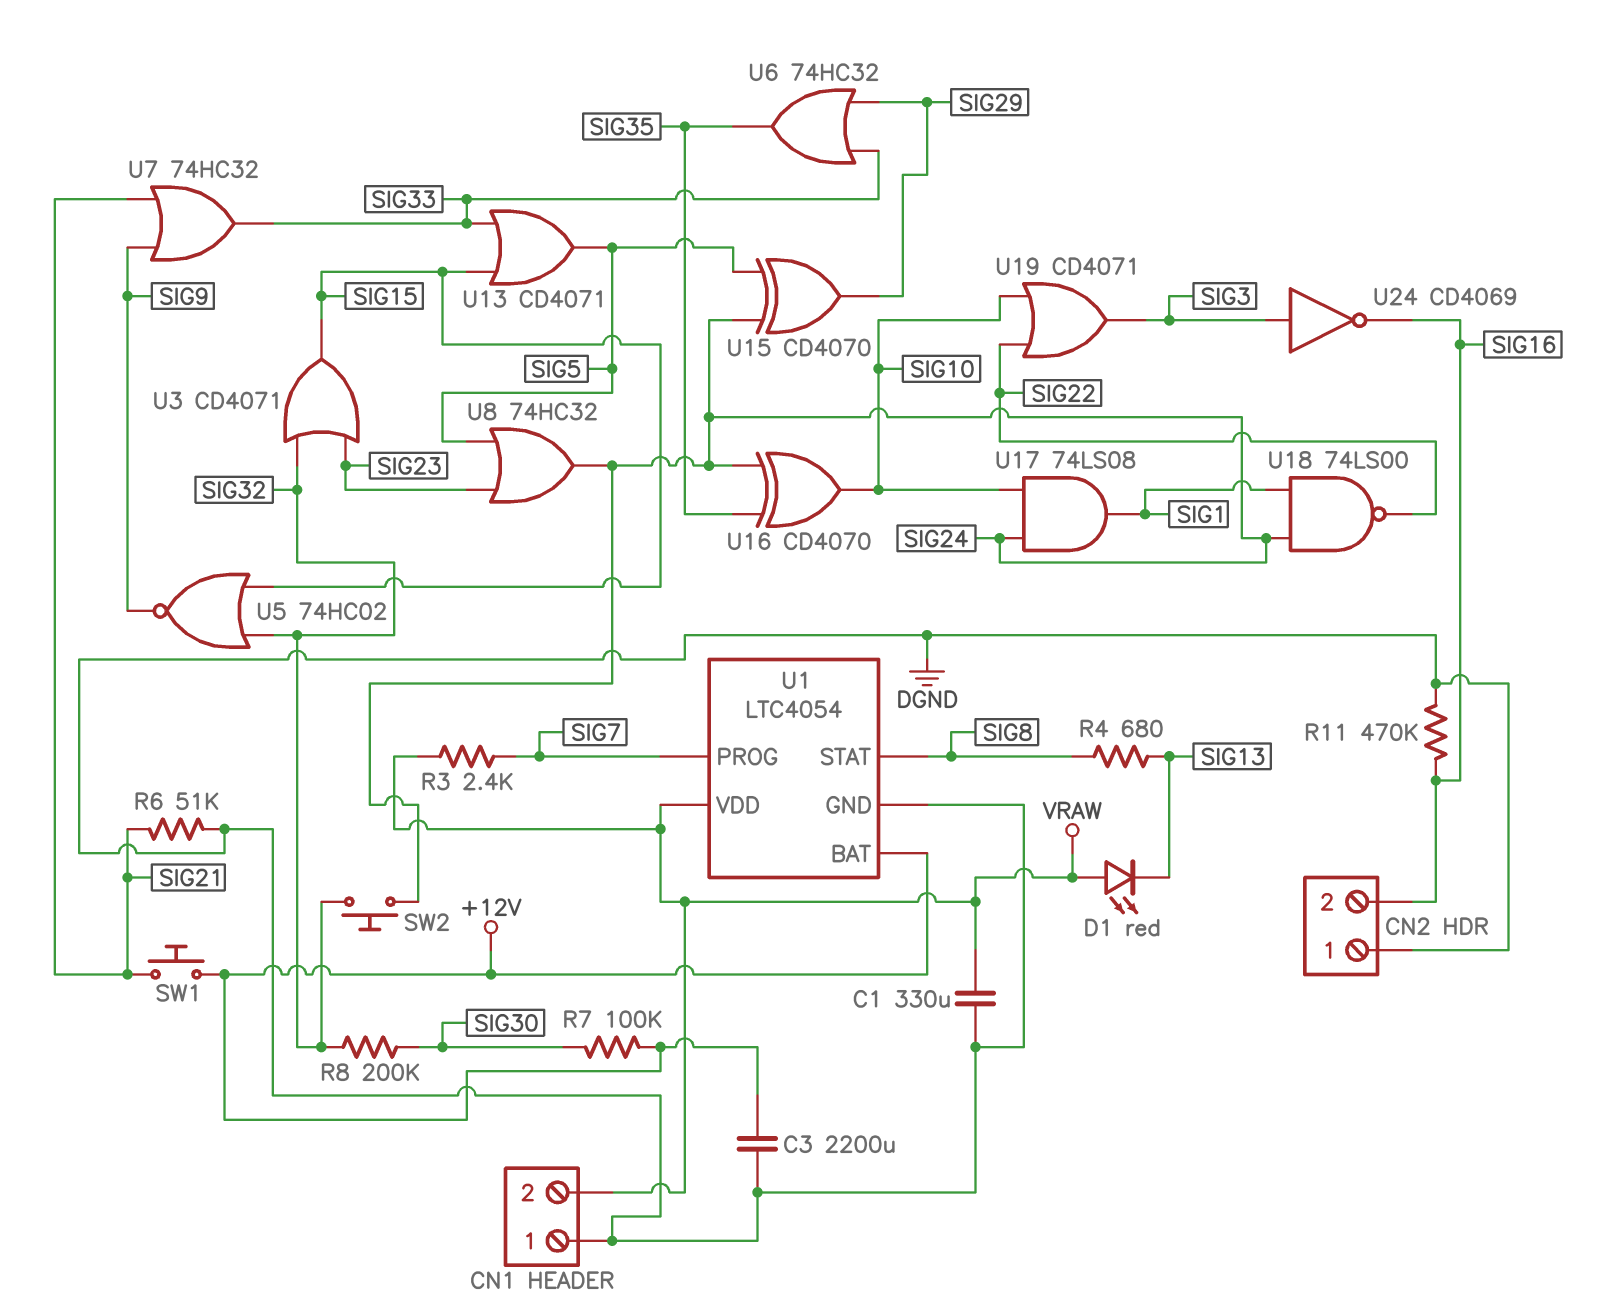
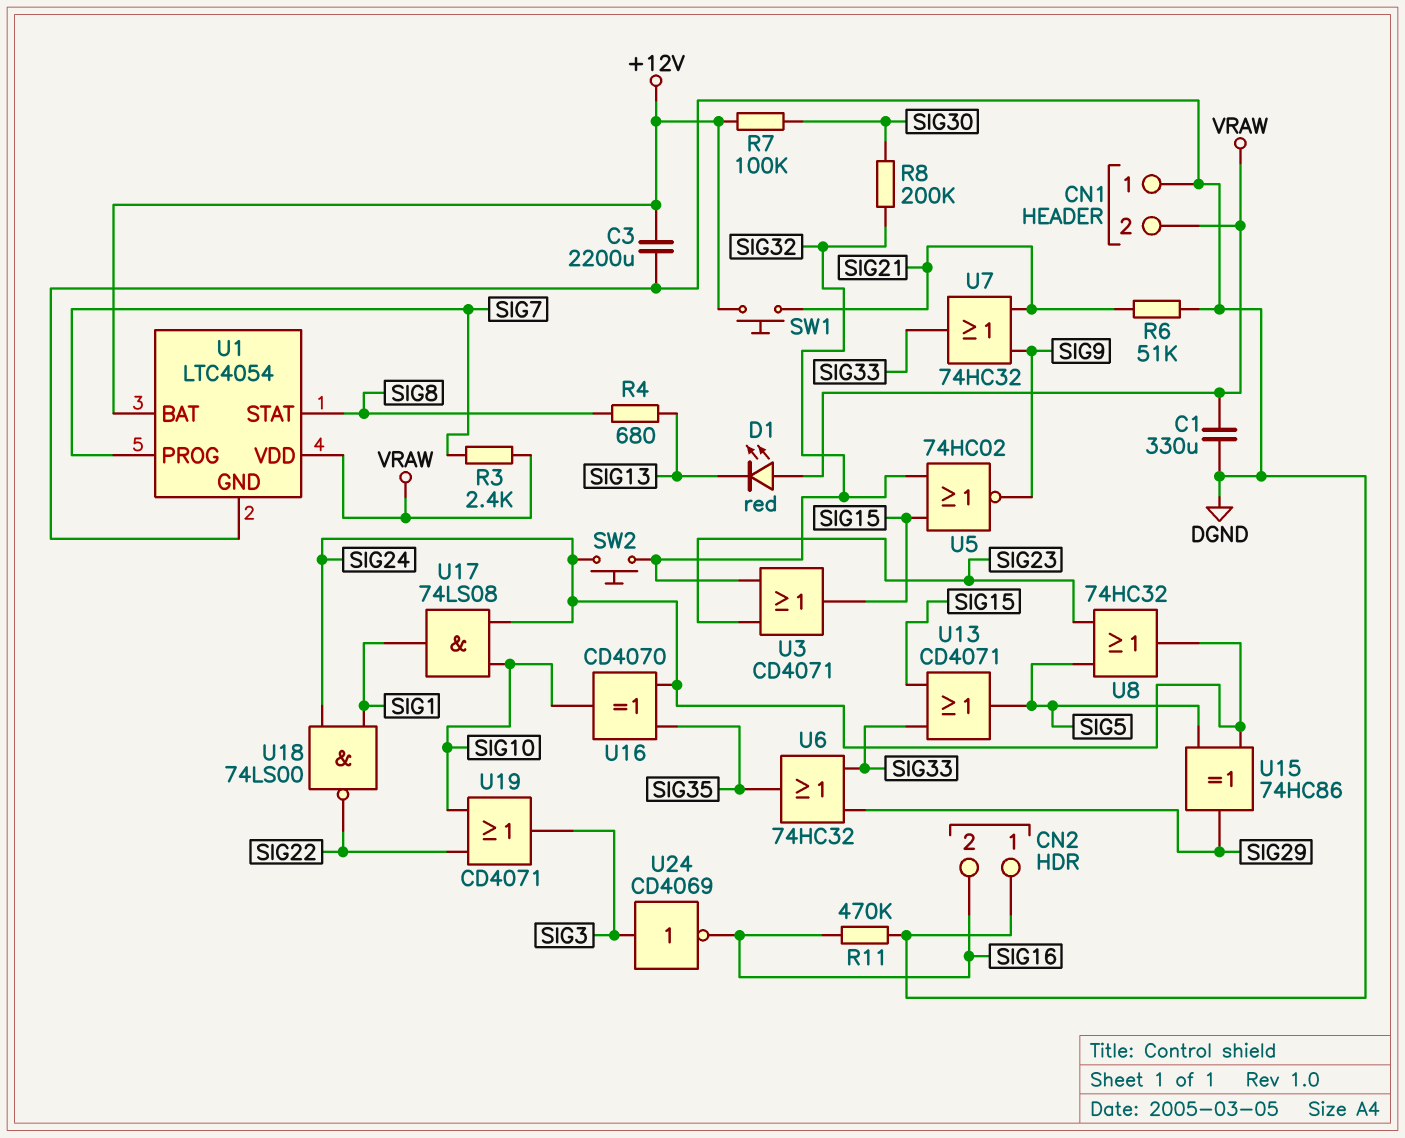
U15: XOR CD4070 (in SIG5, in SIG24, out SIG29) -> XOR 74HC86 (in SIG5, in SIG24, out SIG29)

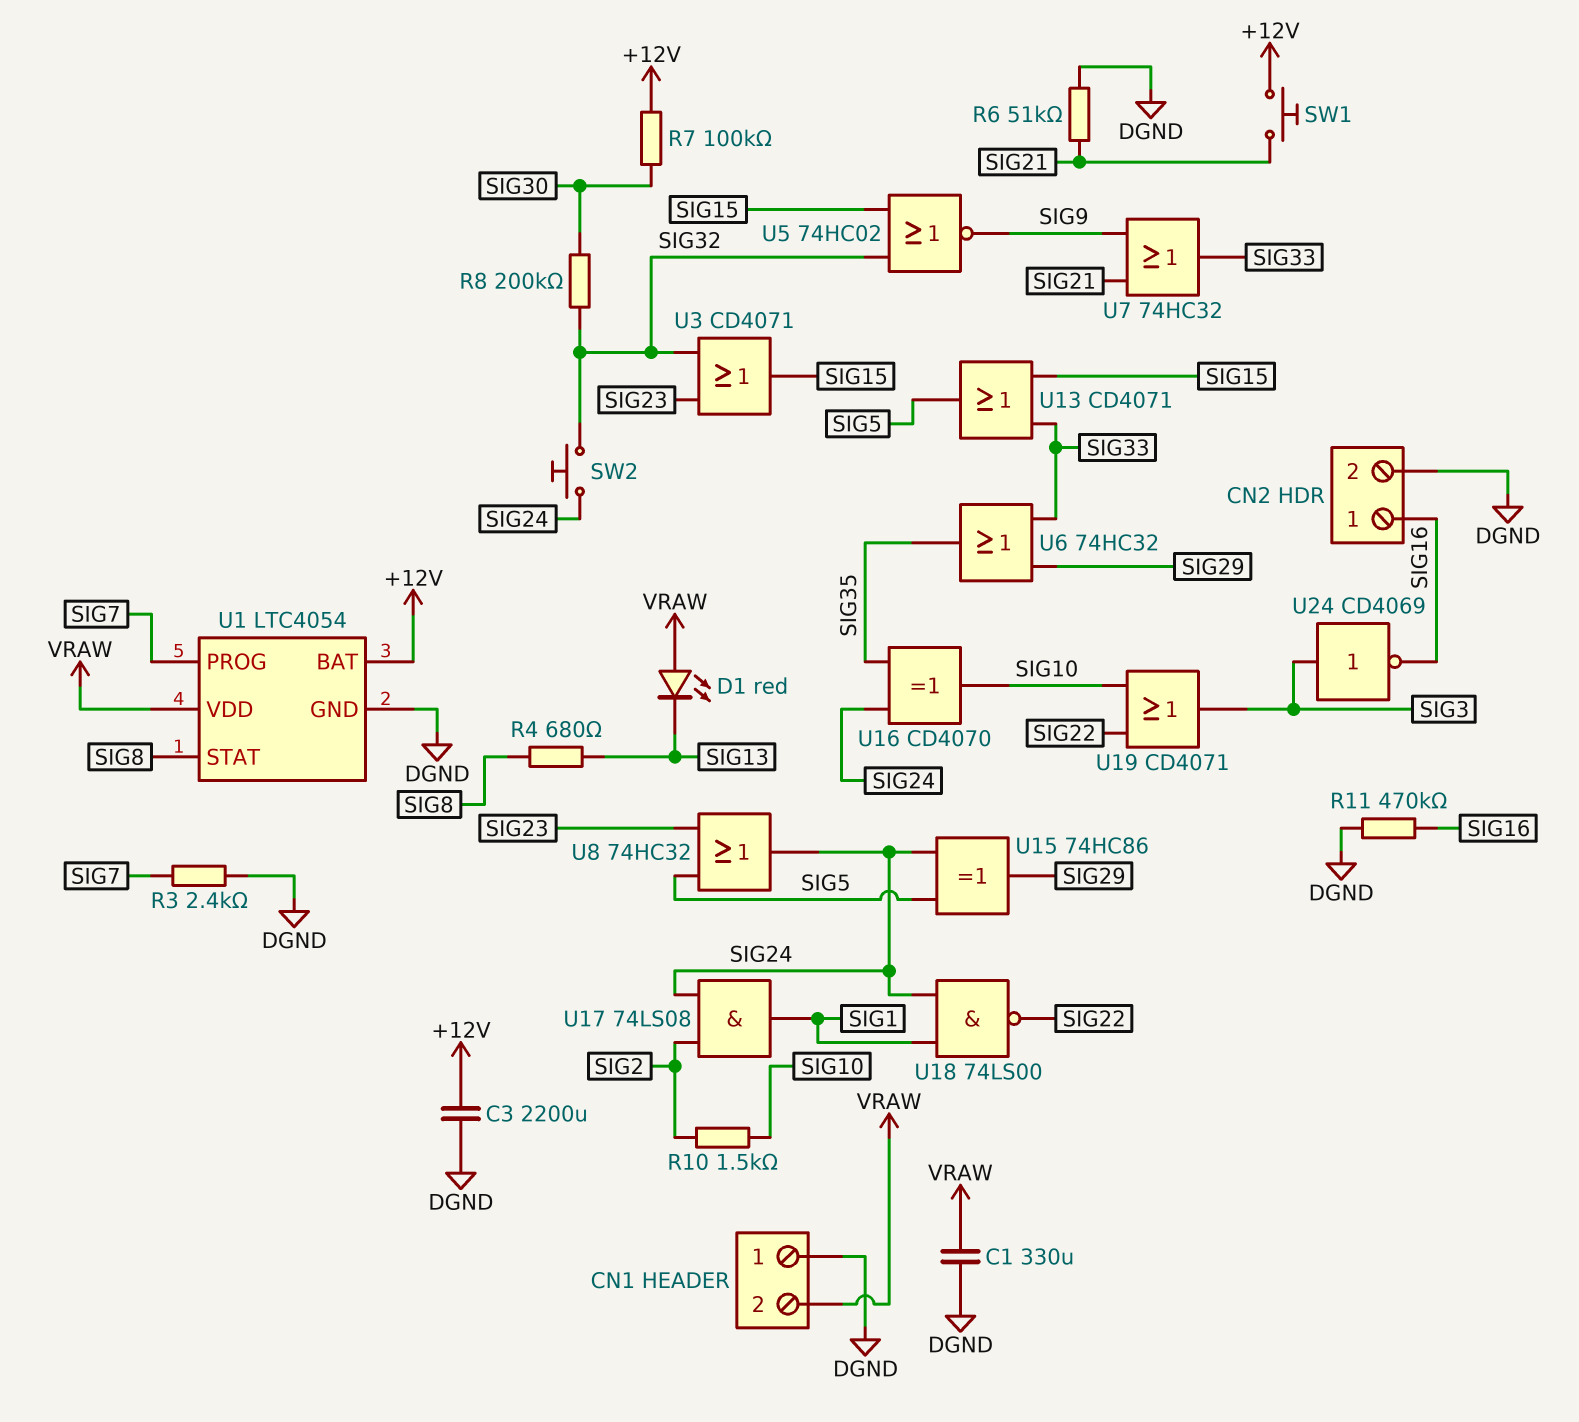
CN2 pin 1: DGND -> SIG16
CN2 pin 2: SIG16 -> DGND
R3: 2.4k (SIG7, VRAW) -> 2.4k (DGND, SIG7)
R10: none -> 1.5k (SIG2, SIG10)
U17: AND 74LS08 (in SIG10, in SIG24, out SIG1) -> AND 74LS08 (in SIG2, in SIG24, out SIG1)

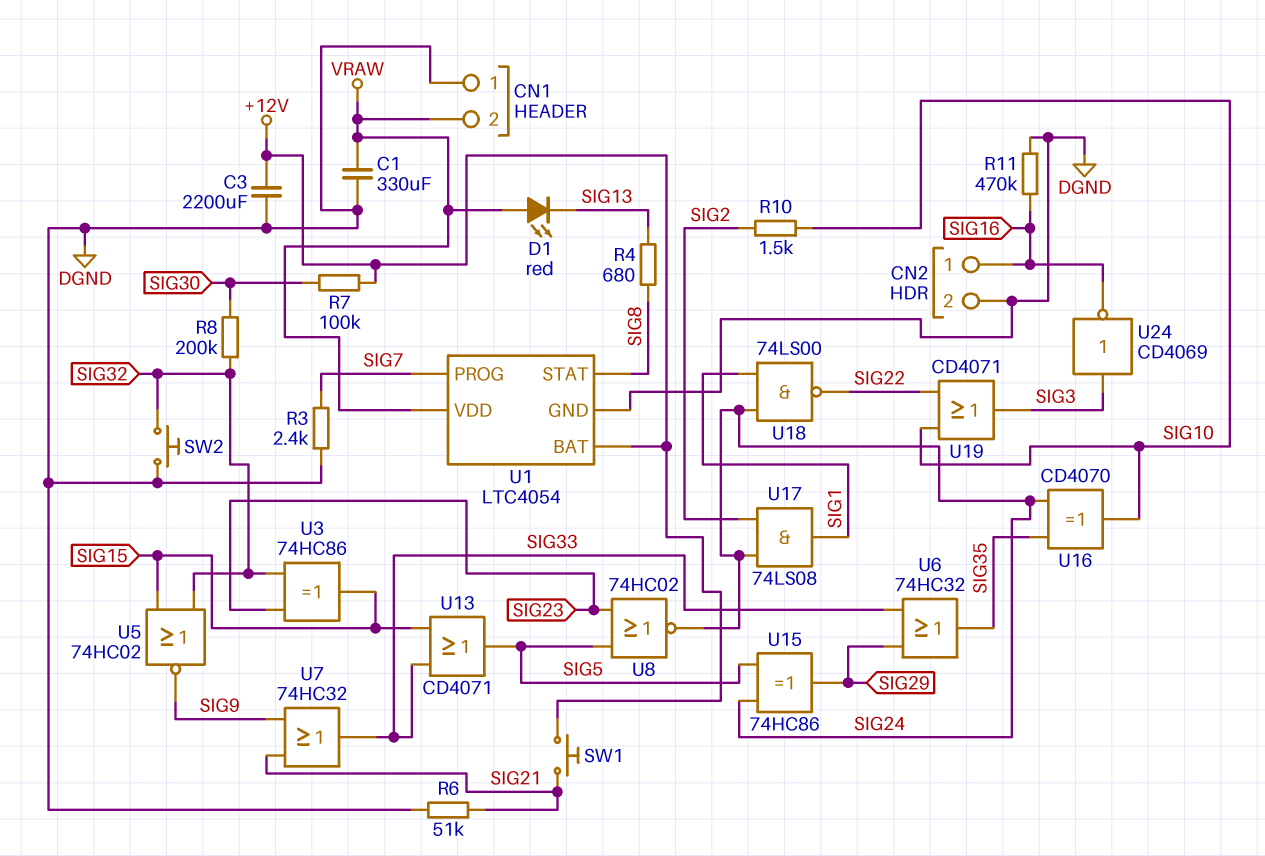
SW2: button (SIG24, SIG32) -> button (DGND, SIG32)
U3: OR CD4071 (in SIG23, in SIG32, out SIG15) -> XOR 74HC86 (in SIG23, in SIG32, out SIG15)
U8: OR 74HC32 (in SIG5, in SIG23, out SIG24) -> NOR 74HC02 (in SIG5, in SIG23, out SIG24)

